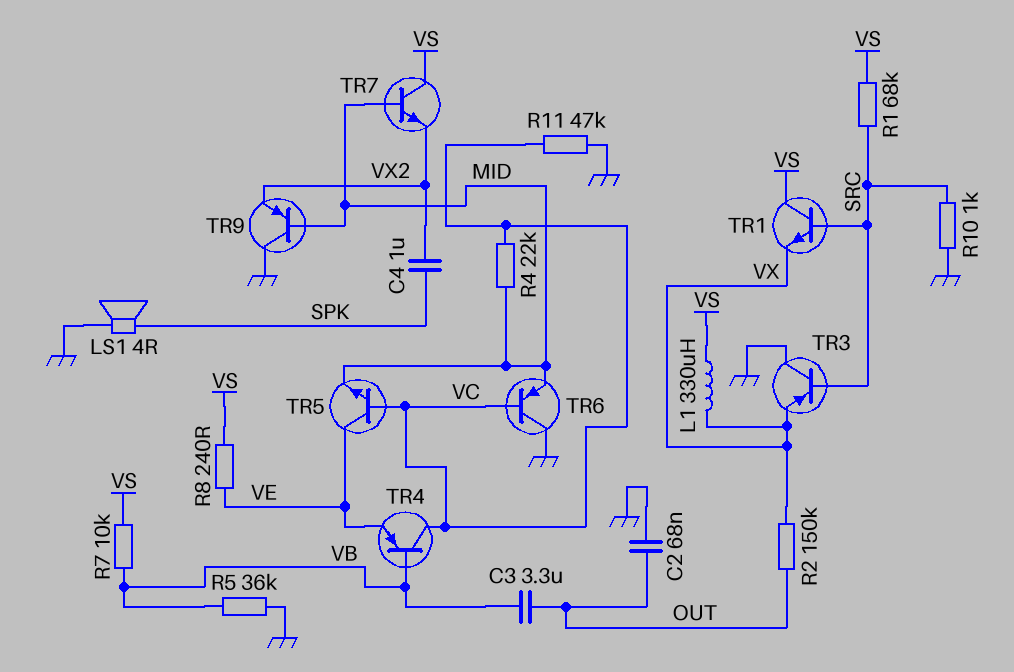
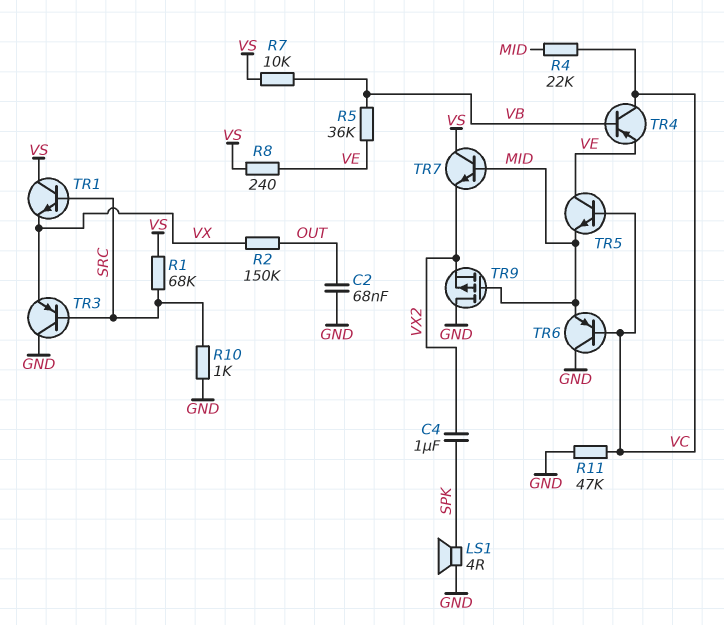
C3: 3.3uF (OUT, VB) -> none
L1: 330uH (VS, VX) -> none
R5: 36k (GND, VB) -> 36k (VB, VE)
TR9: PNP (B MID, C GND, E VX2) -> PMOS (G MID, D GND, S VX2)

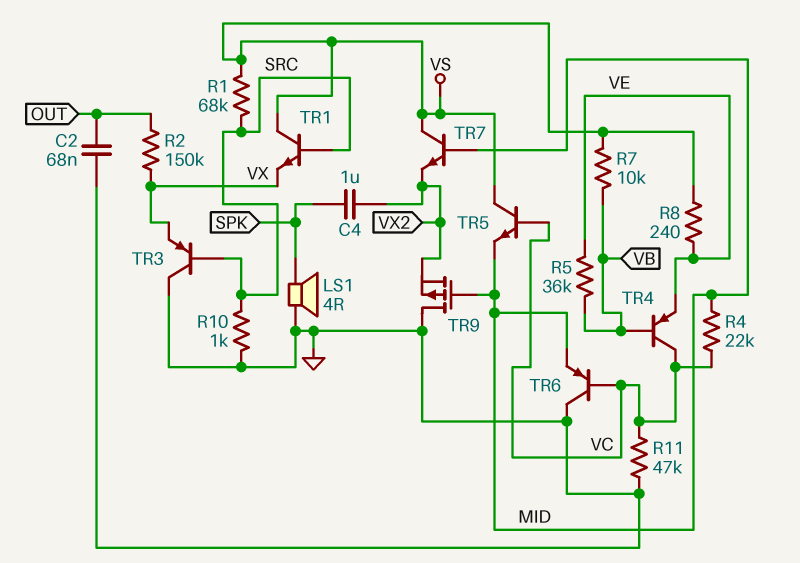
TR5: NPN (B VC, C VE, E MID) -> NPN (B VC, C VS, E MID)

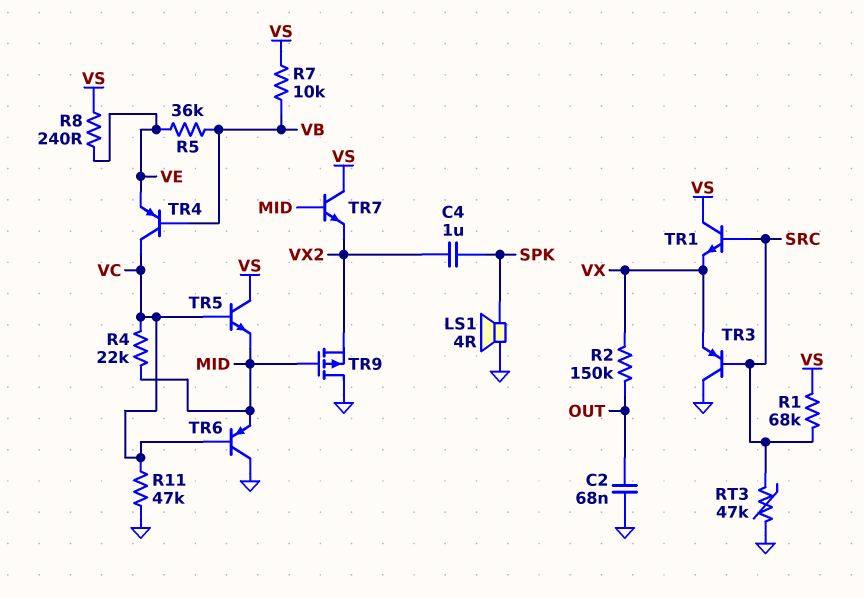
R10: 1k (GND, SRC) -> none
RT3: none -> 47k (GND, SRC)

